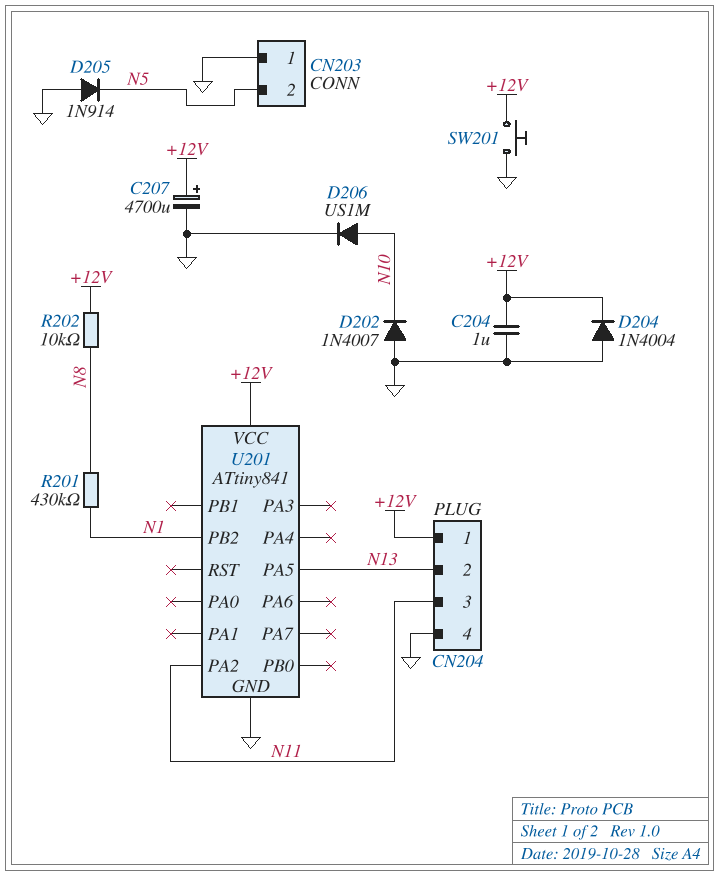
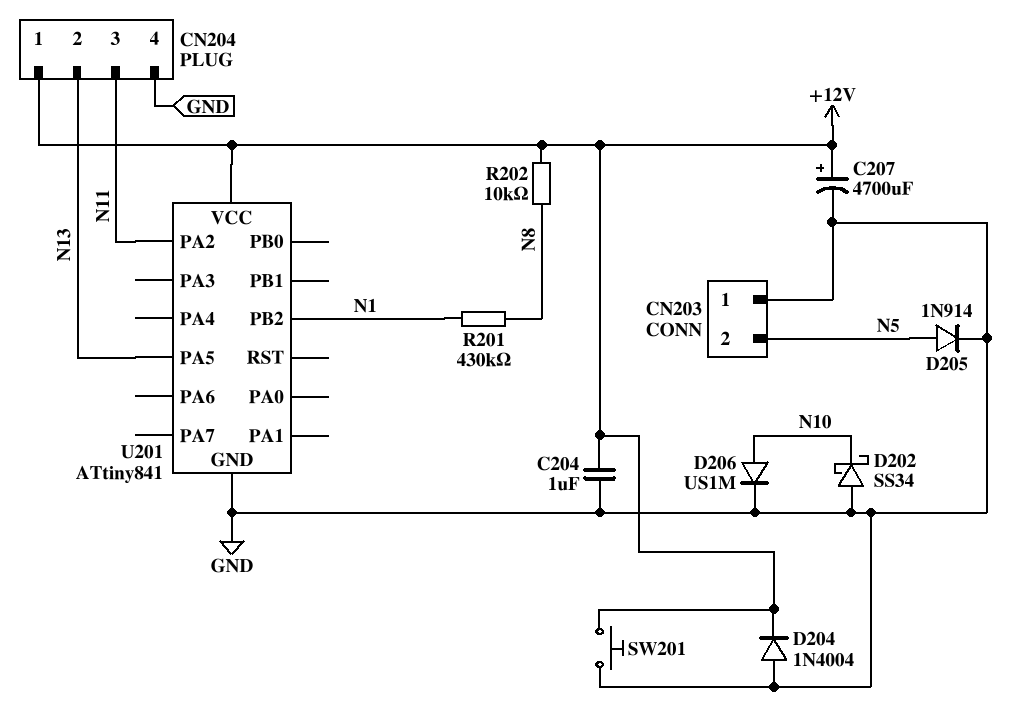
D202: diode 1N4007 (A GND, K N10) -> schottky SS34 (A GND, K N10)
D205: diode 1N914 (A GND, K N5) -> diode 1N914 (A N5, K GND)

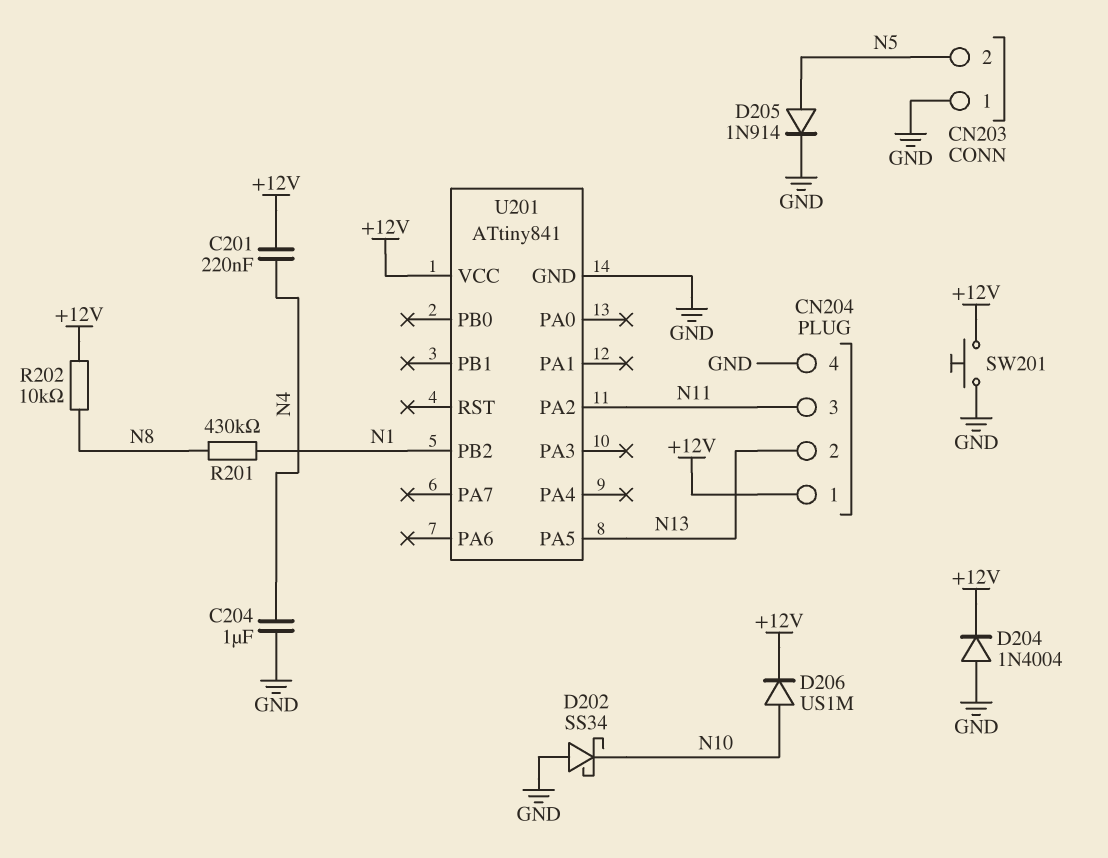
C201: none -> 220nF (+12V, N4)
C204: 1uF (+12V, GND) -> 1uF (GND, N4)
C207: 4700uF (plus +12V, minus GND) -> none
D206: diode US1M (A N10, K GND) -> diode US1M (A N10, K +12V)

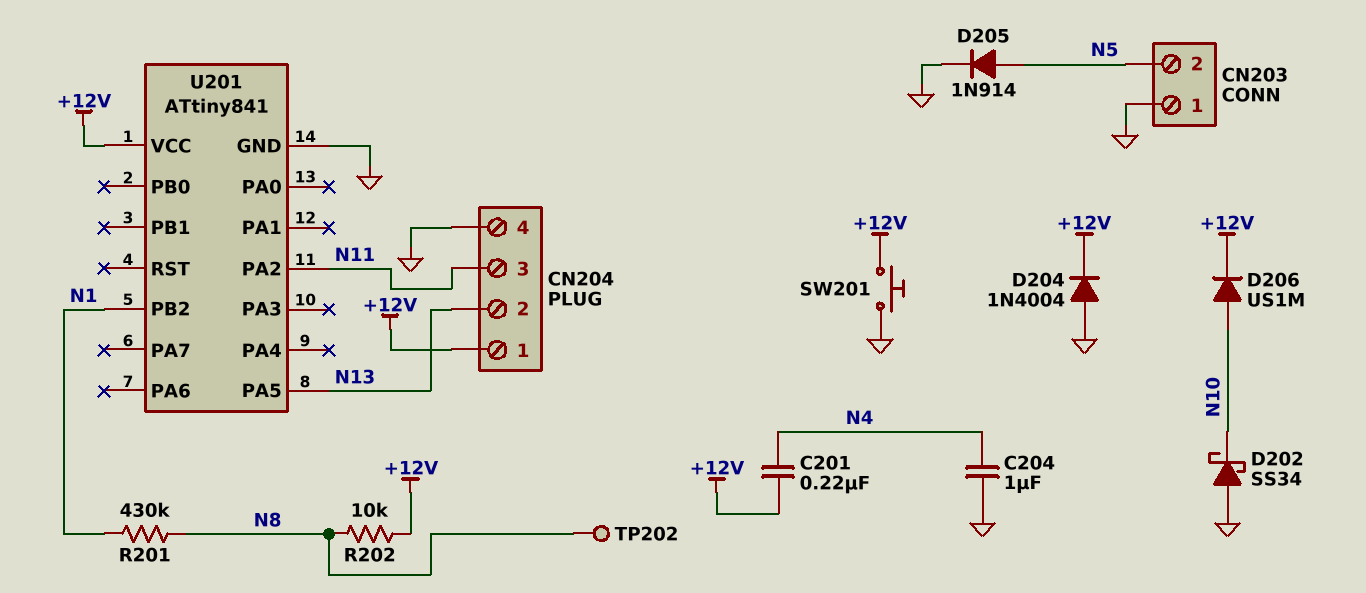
TP202: none -> test point (N8)

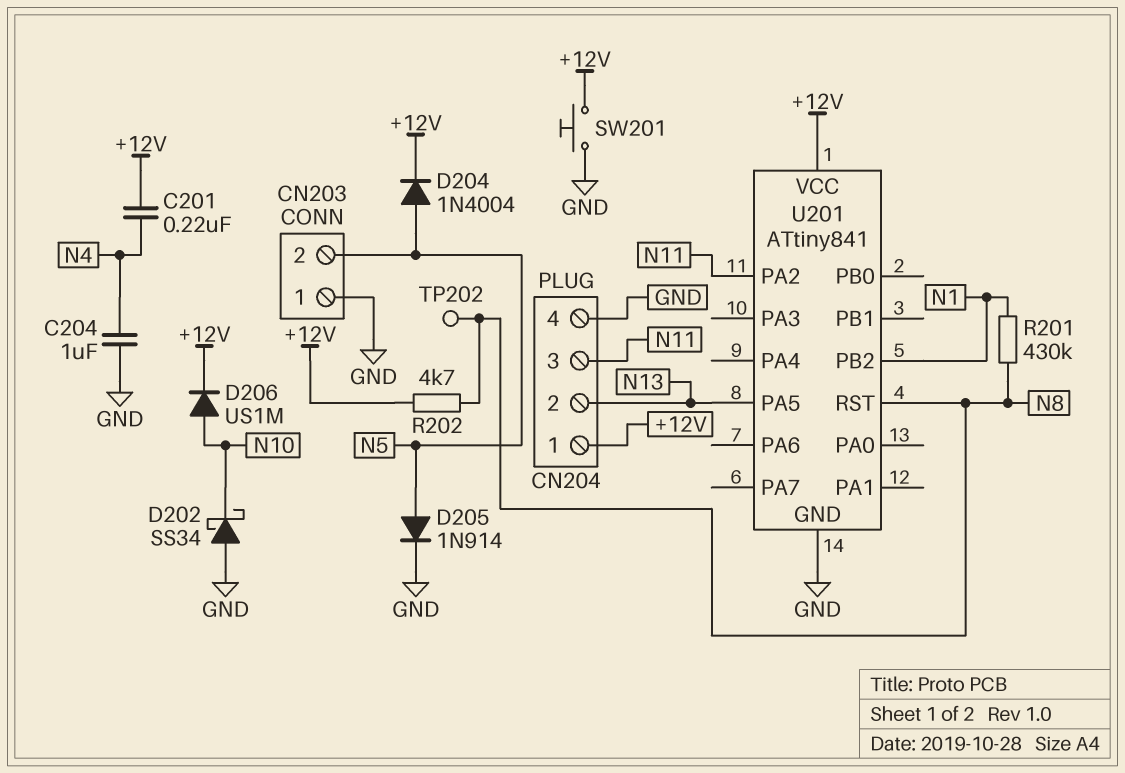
D204: diode 1N4004 (A GND, K +12V) -> diode 1N4004 (A N5, K +12V)
R202: 10k (+12V, N8) -> 4.7k (+12V, N8)
U201 pin RST: none -> N8

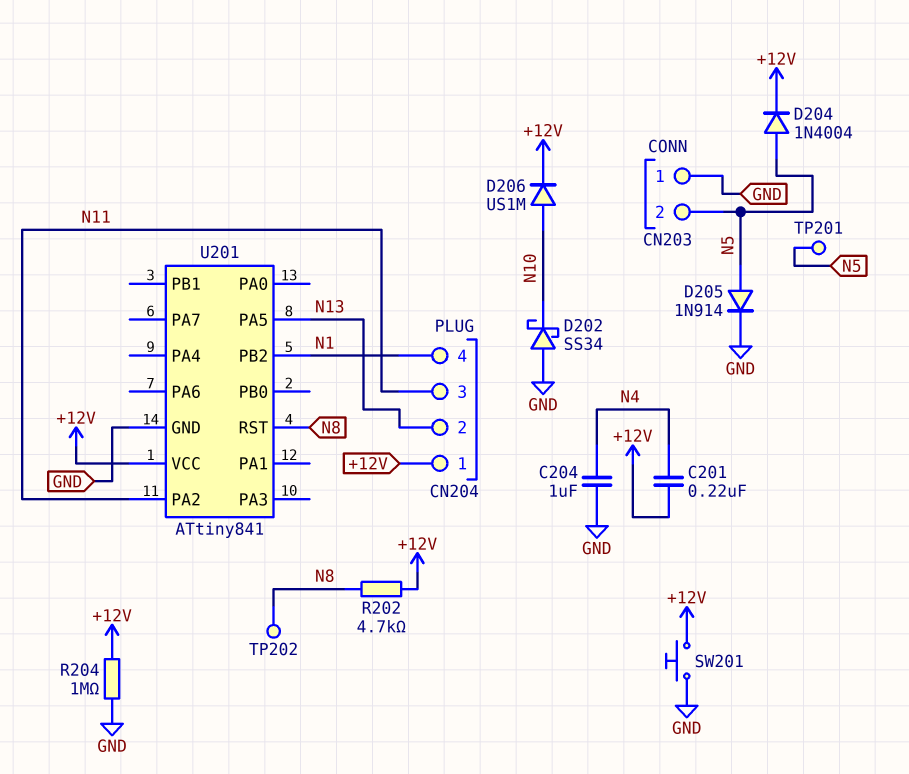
CN204 pin 4: GND -> N1
R201: 430k (N1, N8) -> none
R204: none -> 1M (+12V, GND)
TP201: none -> test point (N5)

